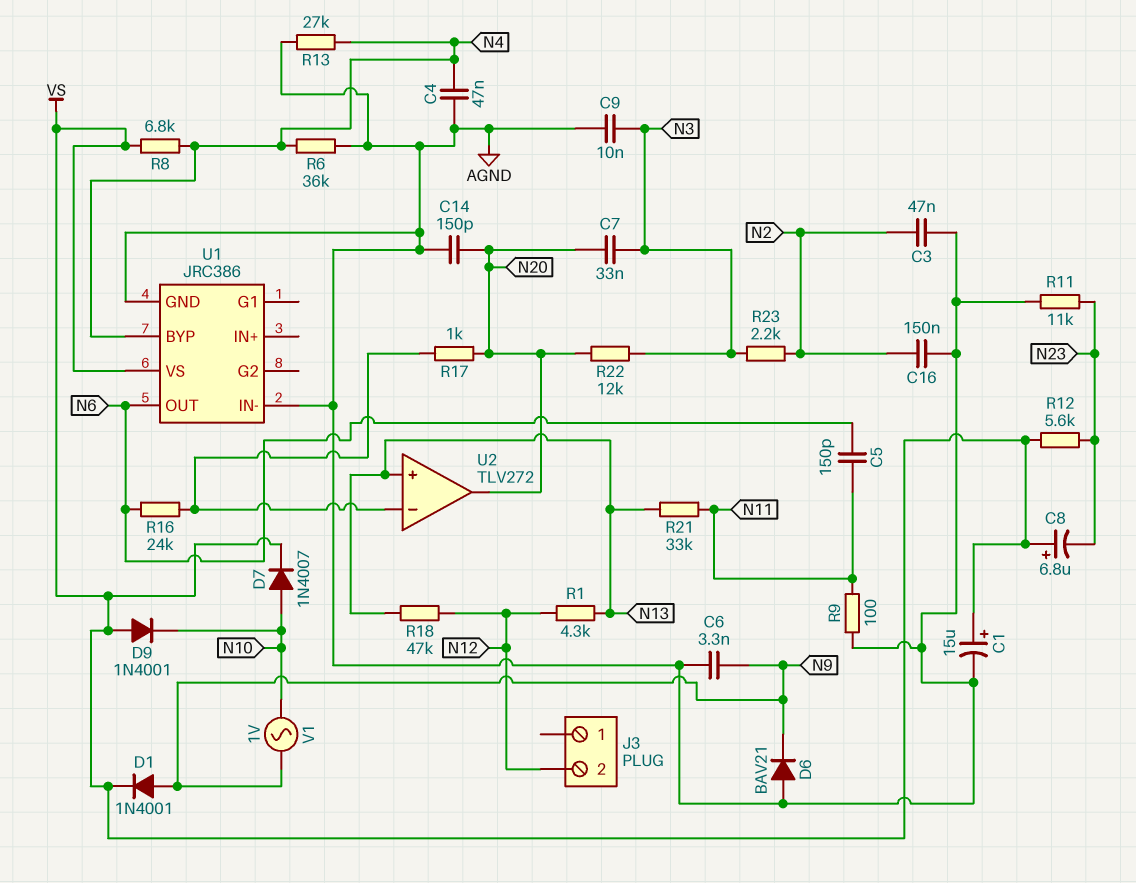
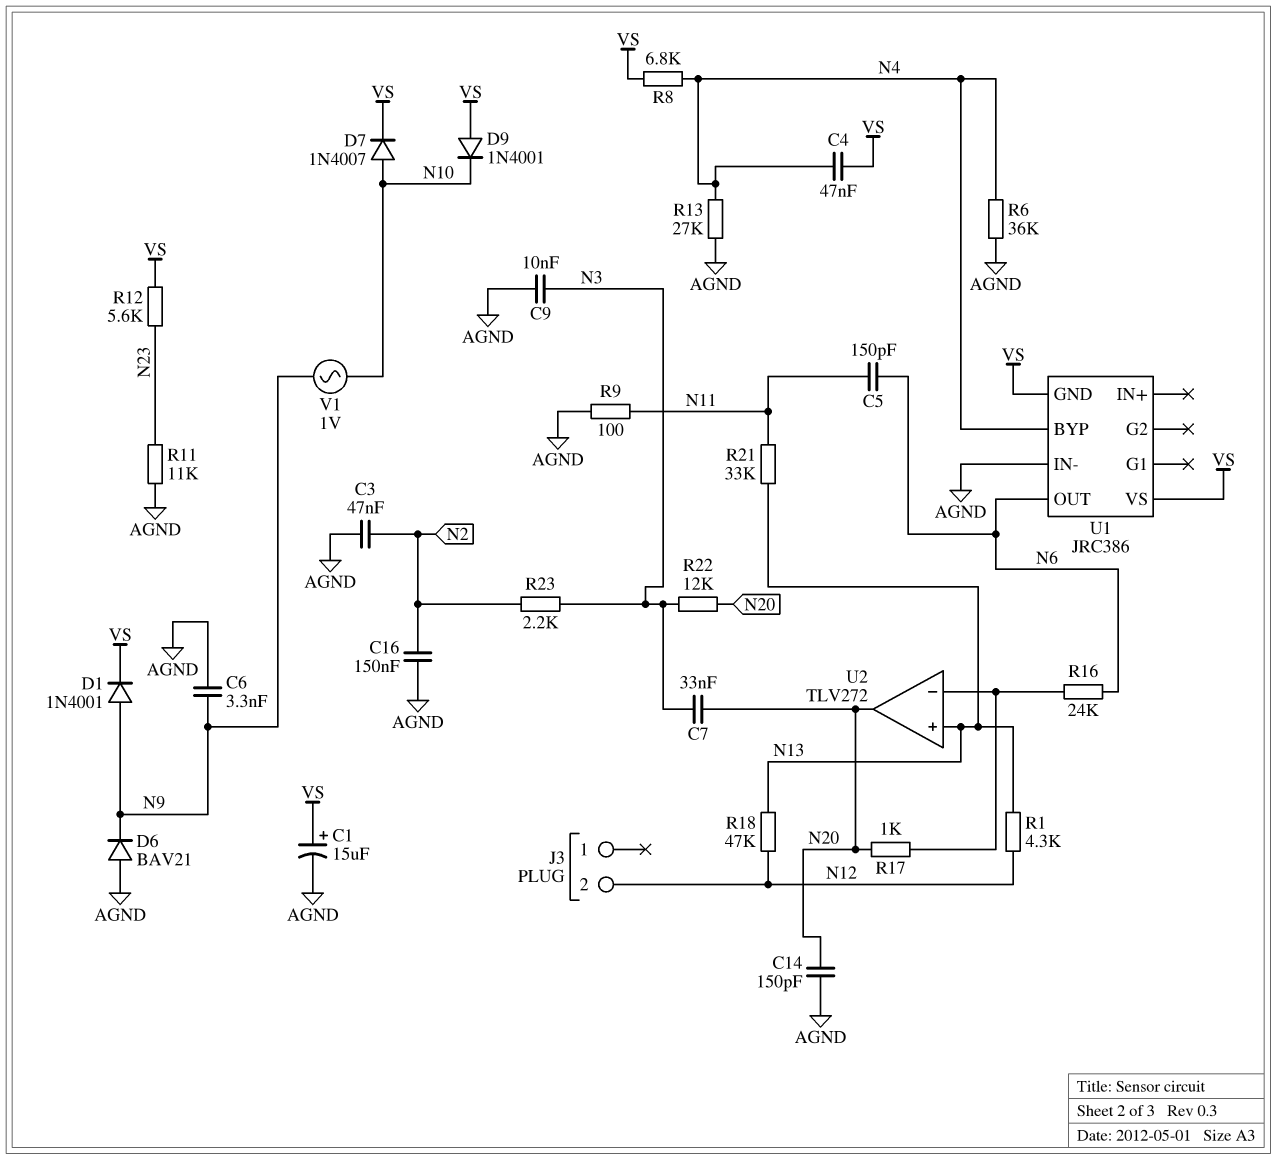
C4: 47nF (AGND, N4) -> 47nF (N4, VS)
C8: 6.8uF (plus VS, minus N23) -> none
U1 pin GND: AGND -> VS

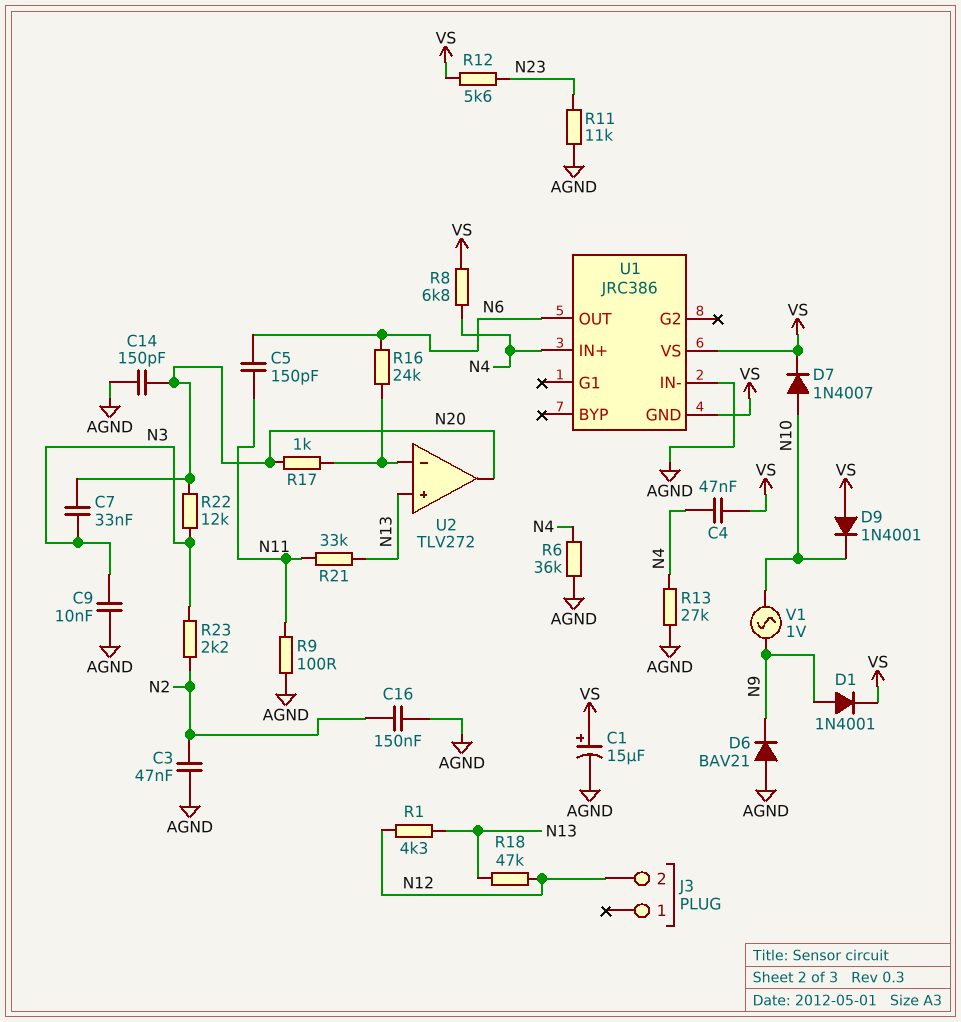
C6: 3.3nF (AGND, N9) -> none
U1 pin BYP: N4 -> none
U1 pin IN+: none -> N4

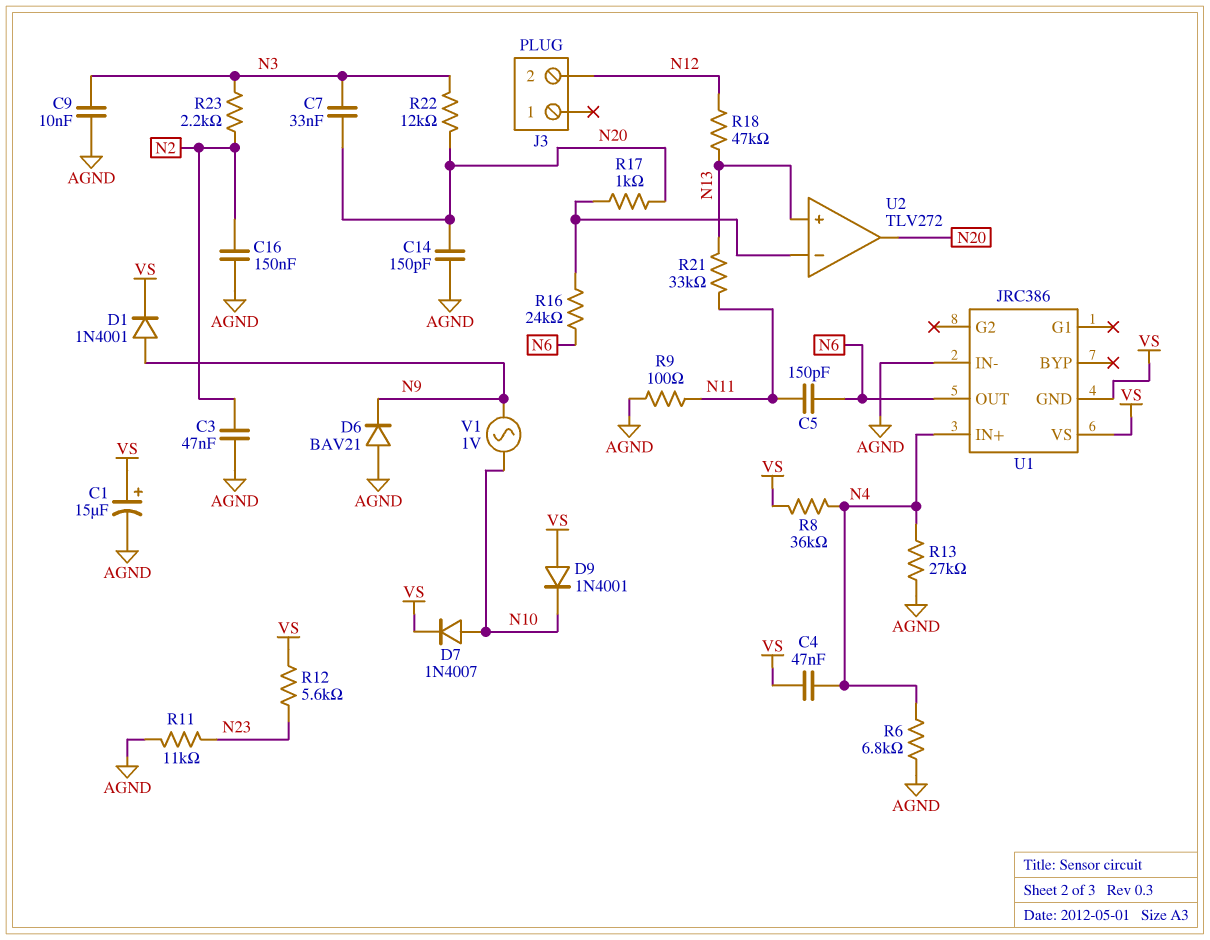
R1: 4.3k (N12, N13) -> none
R6: 36k (AGND, N4) -> 6.8k (AGND, N4)
R8: 6.8k (N4, VS) -> 36k (N4, VS)

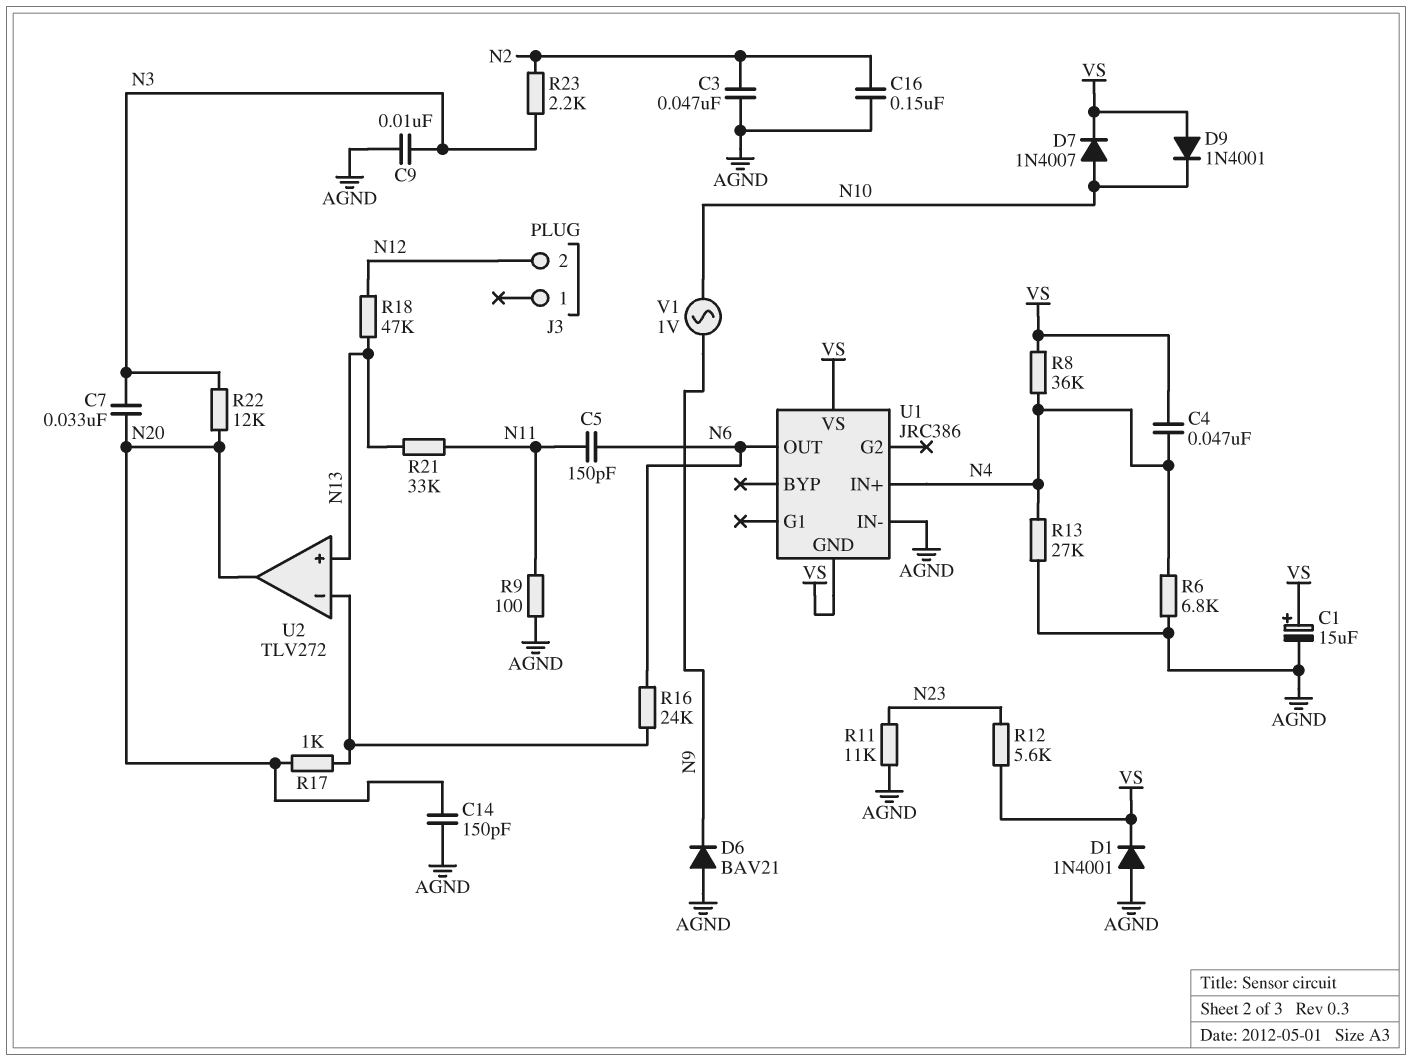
D1: diode 1N4001 (A N9, K VS) -> diode 1N4001 (A AGND, K VS)

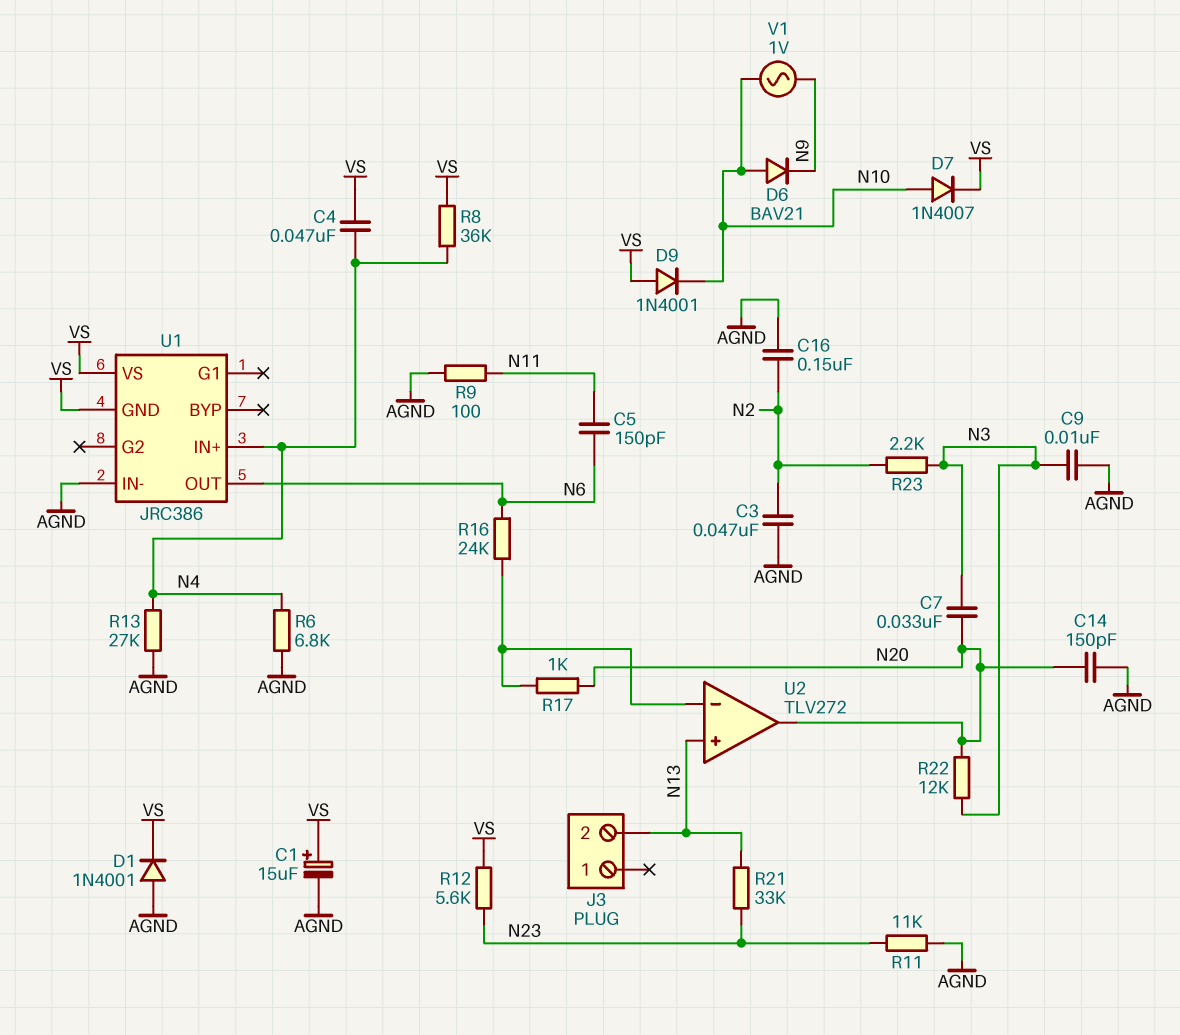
D6: diode BAV21 (A AGND, K N9) -> diode BAV21 (A N10, K N9)
J3 pin 2: N12 -> N13
R18: 47k (N12, N13) -> none
R21: 33k (N11, N13) -> 33k (N13, N23)

